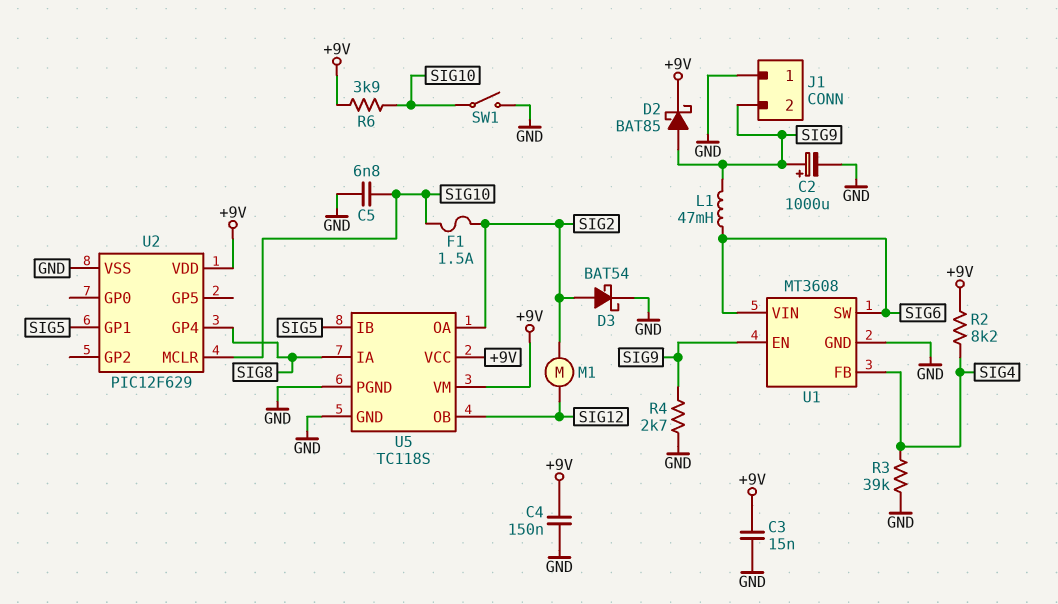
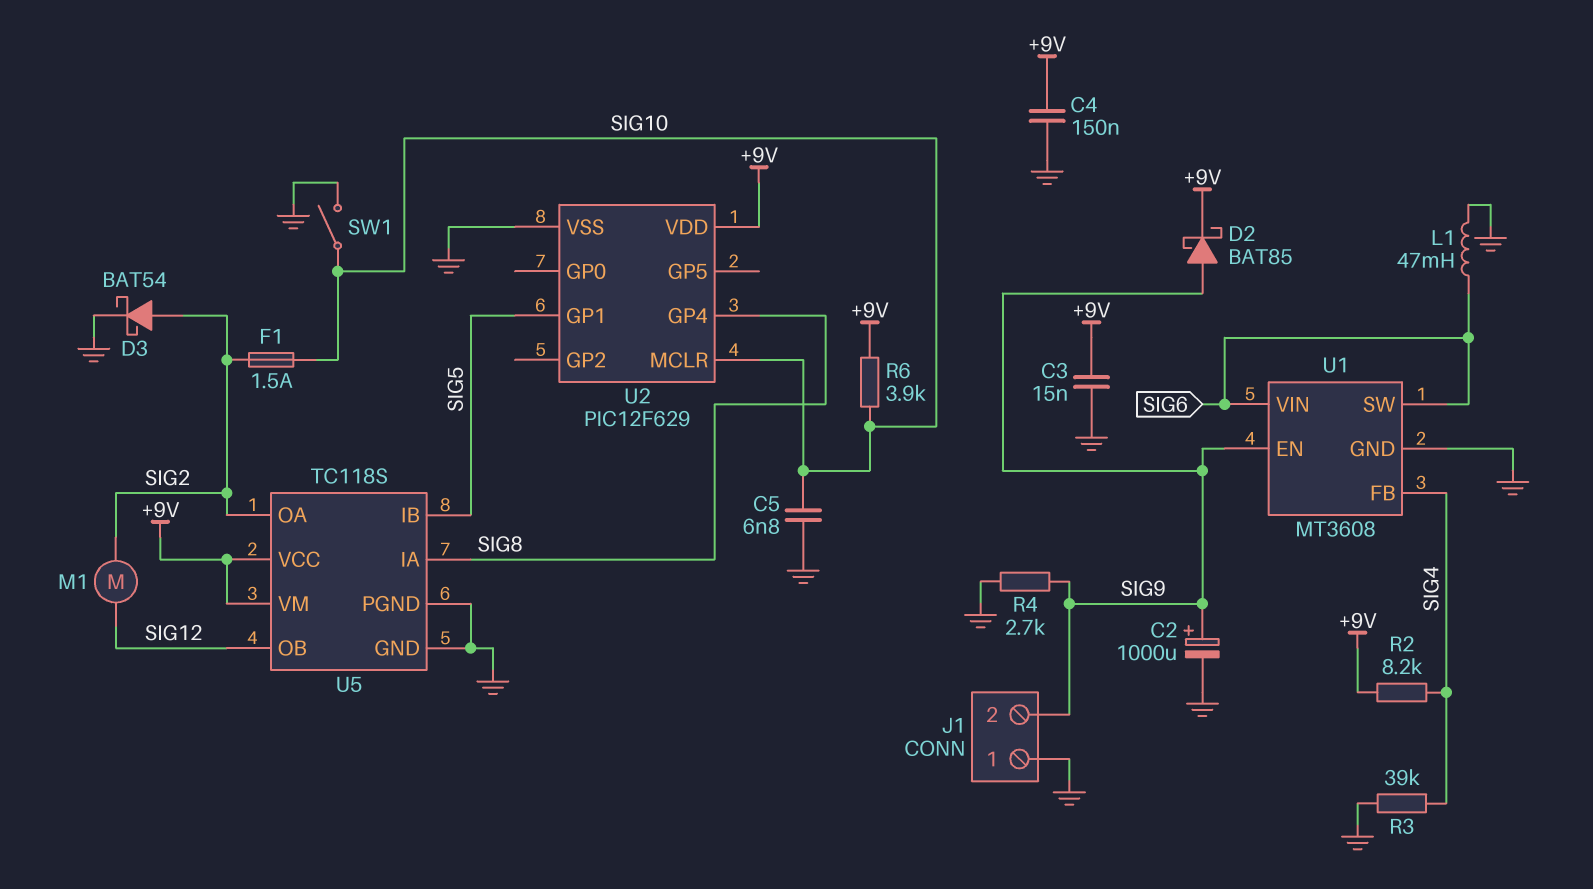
L1: 47mH (SIG6, SIG9) -> 47mH (GND, SIG6)

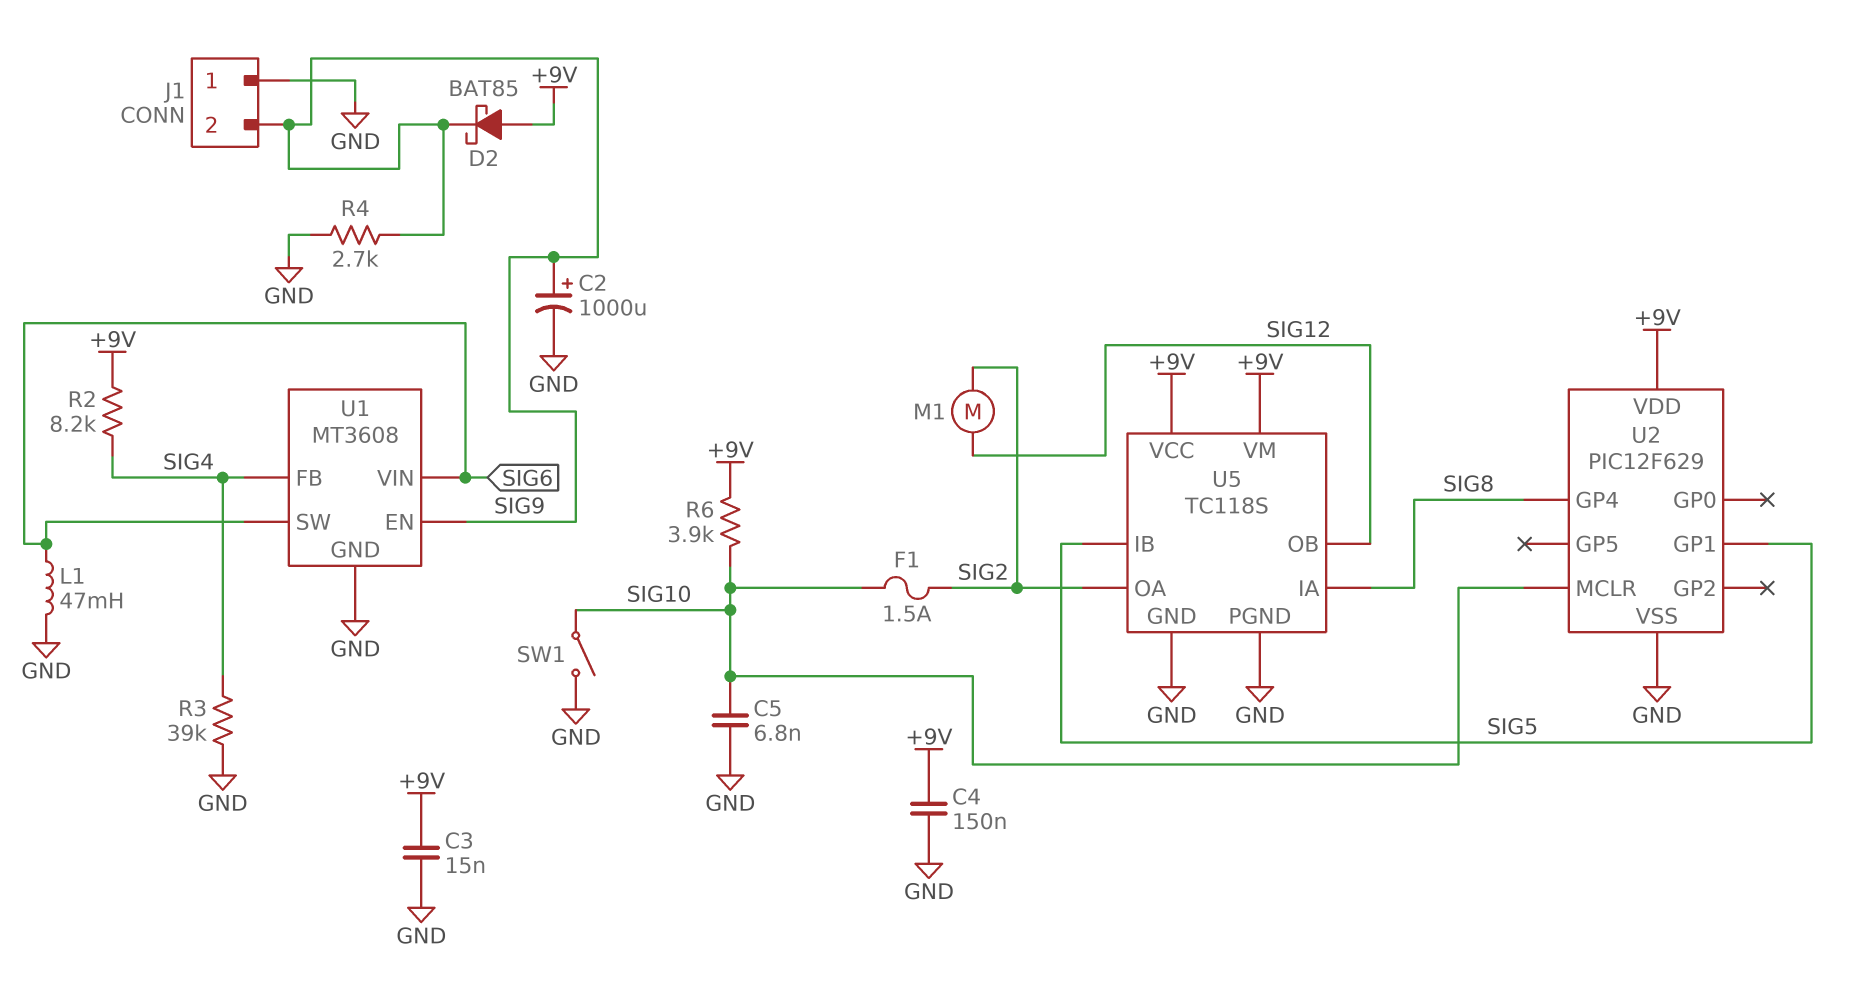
D2: schottky BAT85 (A SIG9, K +9V) -> schottky BAT85 (A +9V, K SIG9)
D3: schottky BAT54 (A SIG2, K GND) -> none

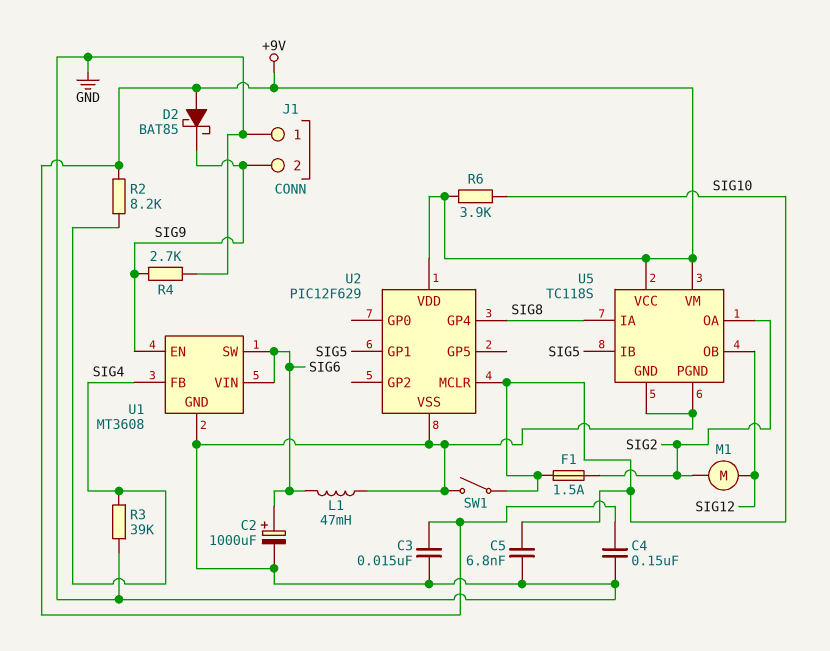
C2: 1000uF (plus SIG9, minus GND) -> 1000uF (plus SIG6, minus GND)

